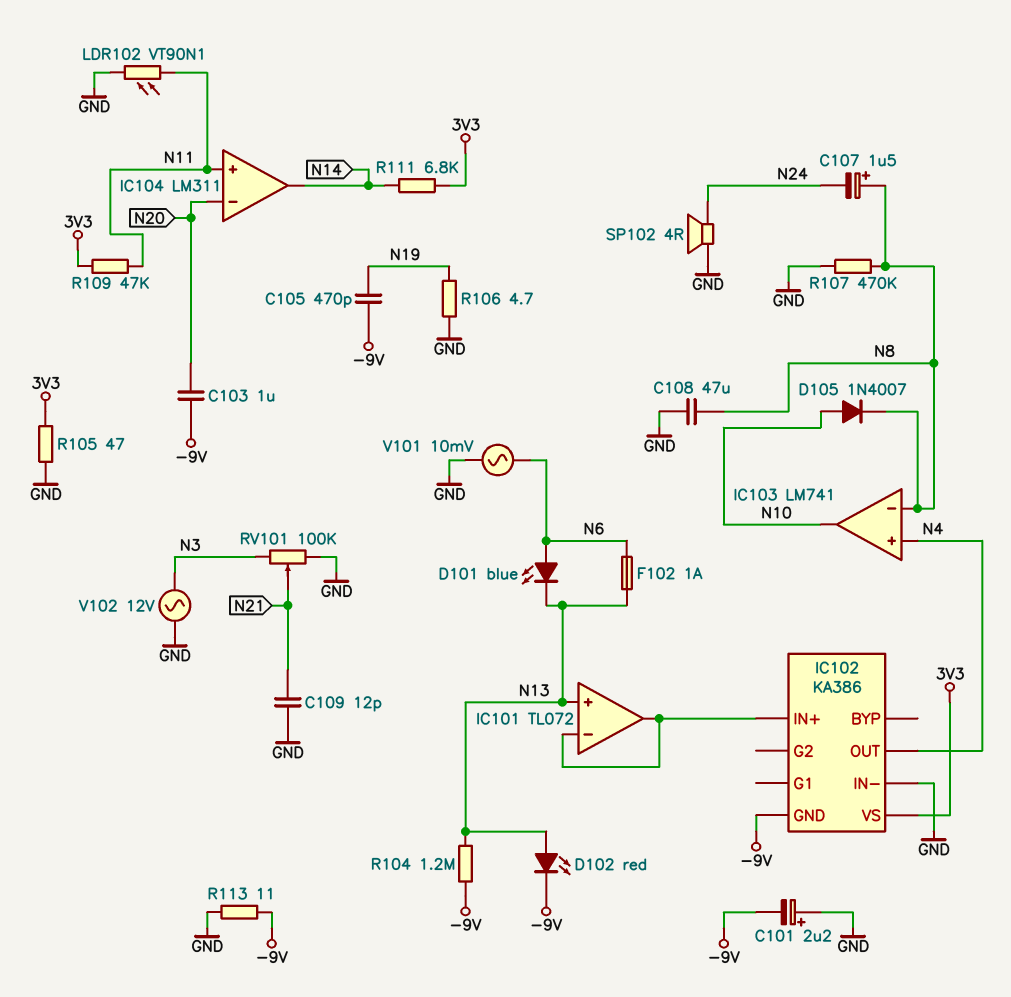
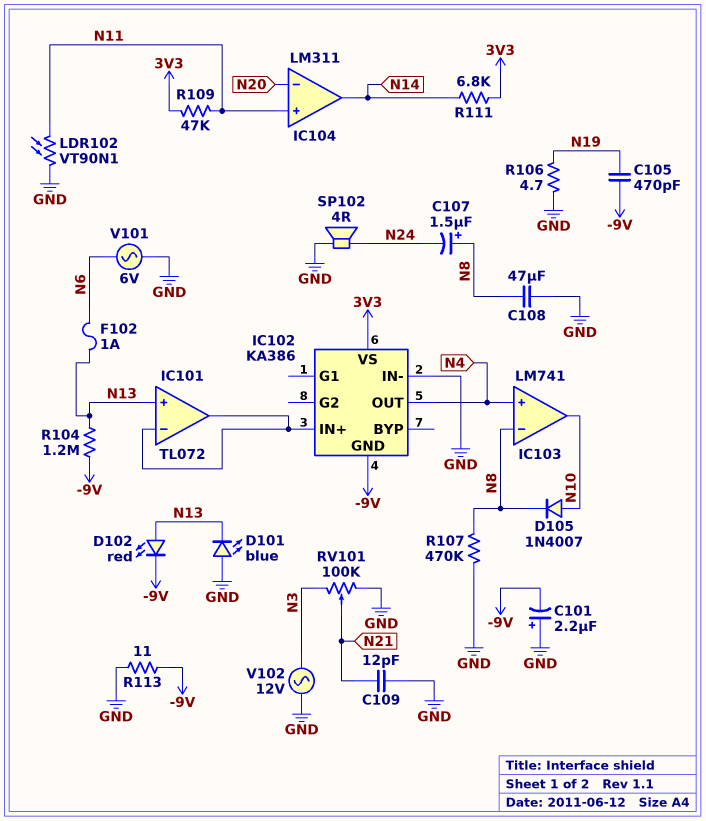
C103: 1uF (-9V, N20) -> none
D101: LED blue (A N6, K N13) -> LED blue (A GND, K N13)
R105: 47 (3V3, GND) -> none
V101: AC 10mV (GND, N6) -> AC 6V (GND, N6)

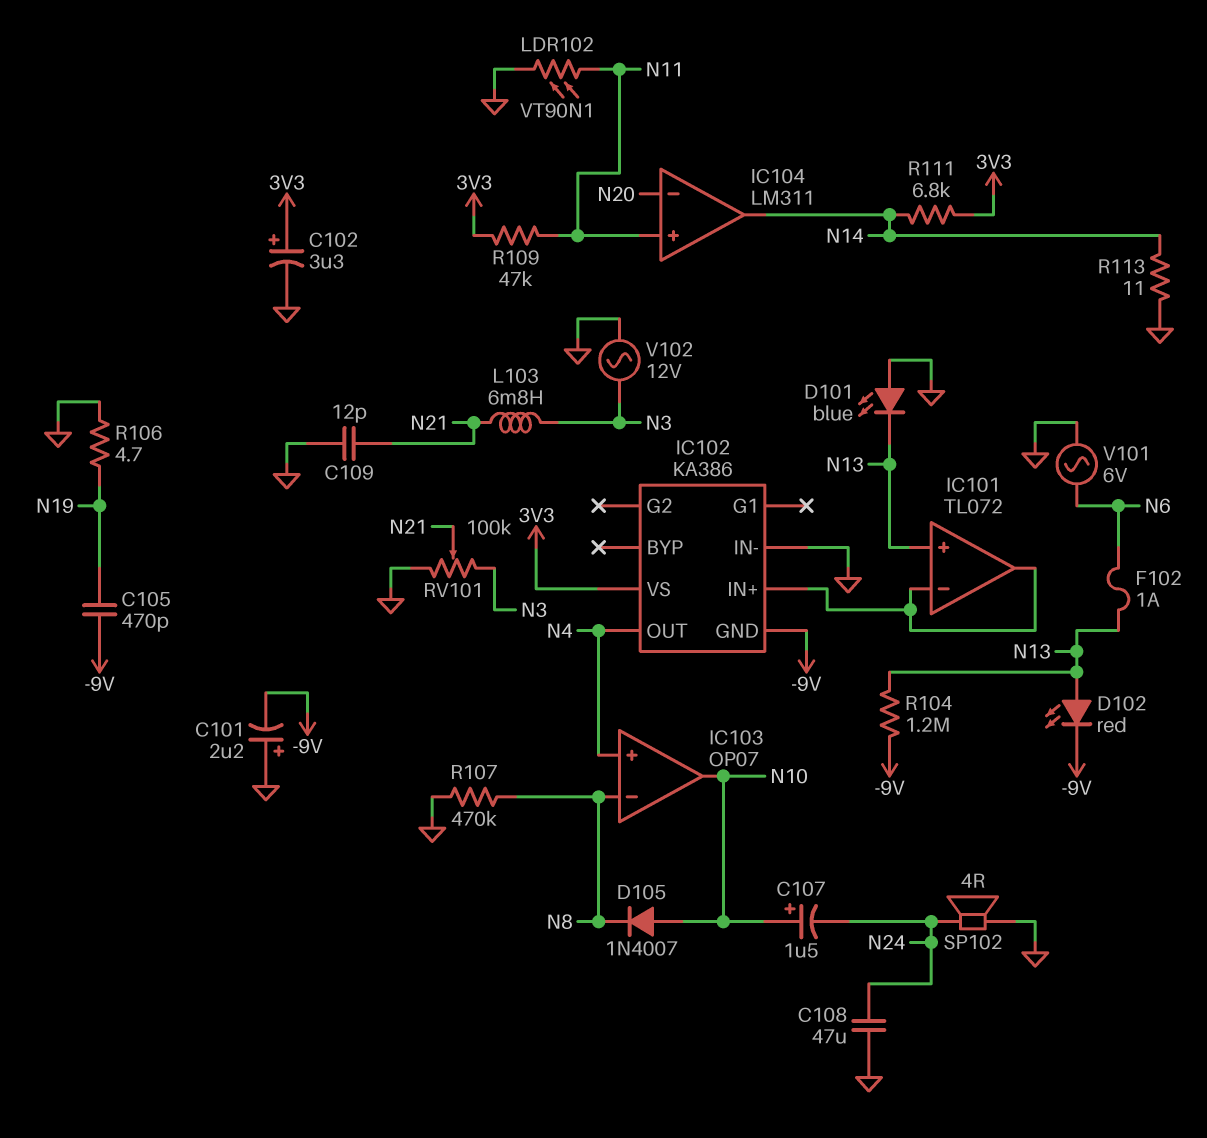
C102: none -> 3.3uF (plus 3V3, minus GND)
C107: 1.5uF (plus N8, minus N24) -> 1.5uF (plus N10, minus N24)
C108: 47uF (GND, N8) -> 47uF (GND, N24)
IC103: LM741 -> OP07
L103: none -> 6.8mH (N3, N21)
R113: 11 (-9V, GND) -> 11 (GND, N14)

